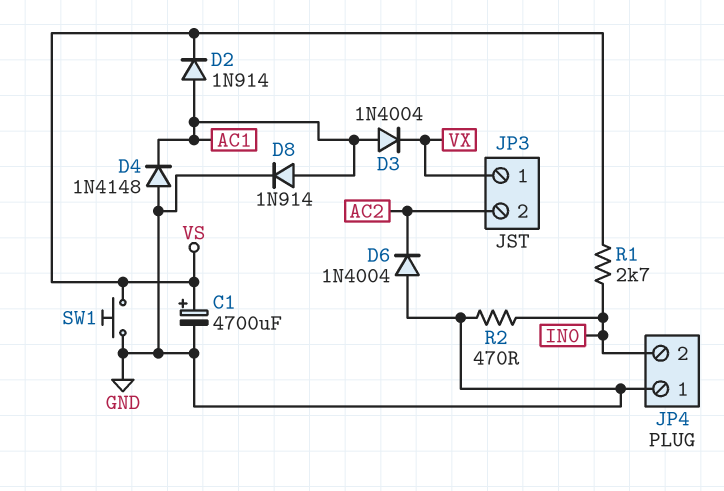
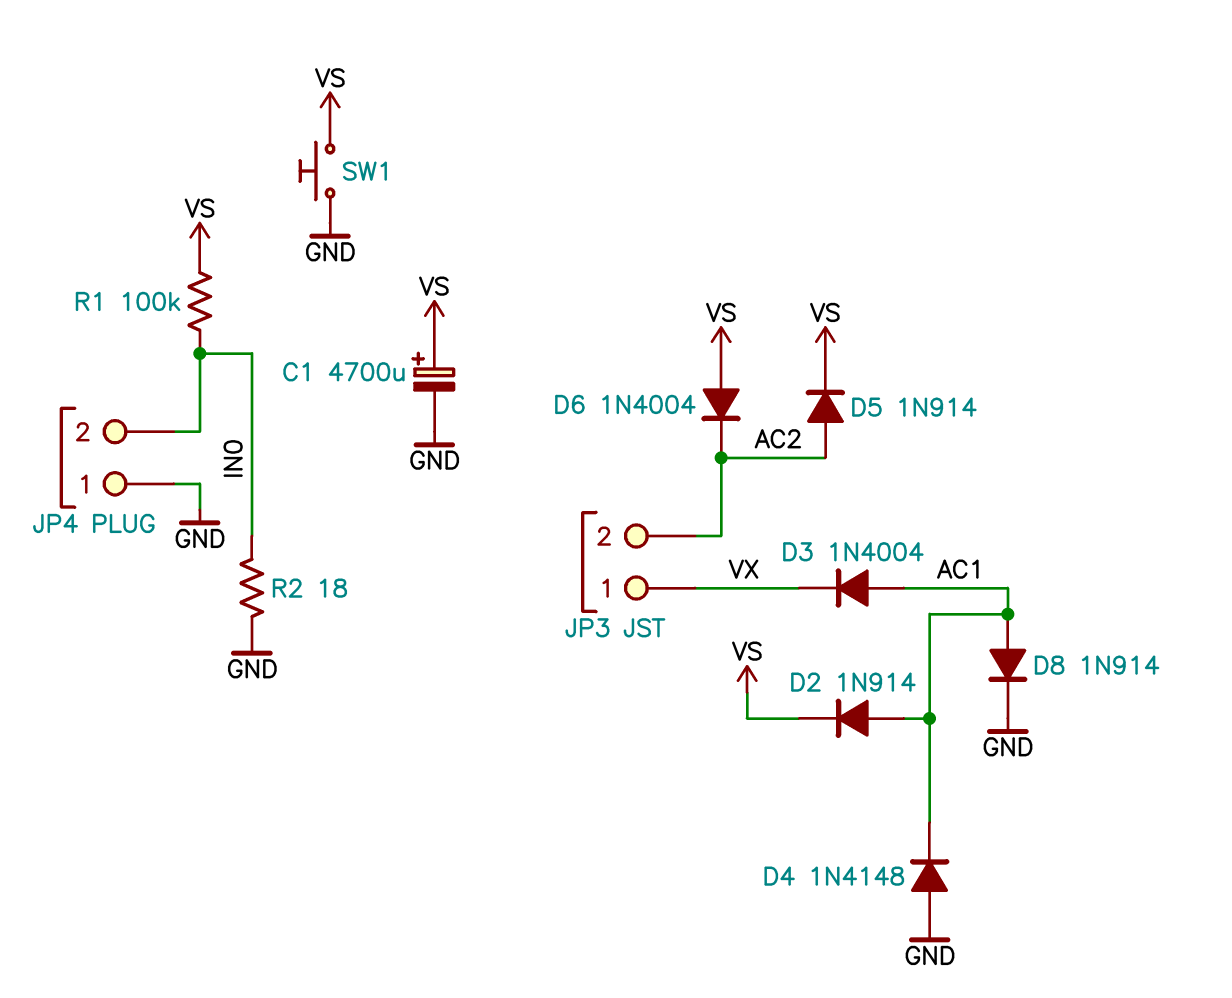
D5: none -> diode 1N914 (A AC2, K VS)
D6: diode 1N4004 (A GND, K AC2) -> diode 1N4004 (A VS, K AC2)
R1: 2.7k (IN0, VS) -> 100k (IN0, VS)
R2: 470 (GND, IN0) -> 18 (GND, IN0)

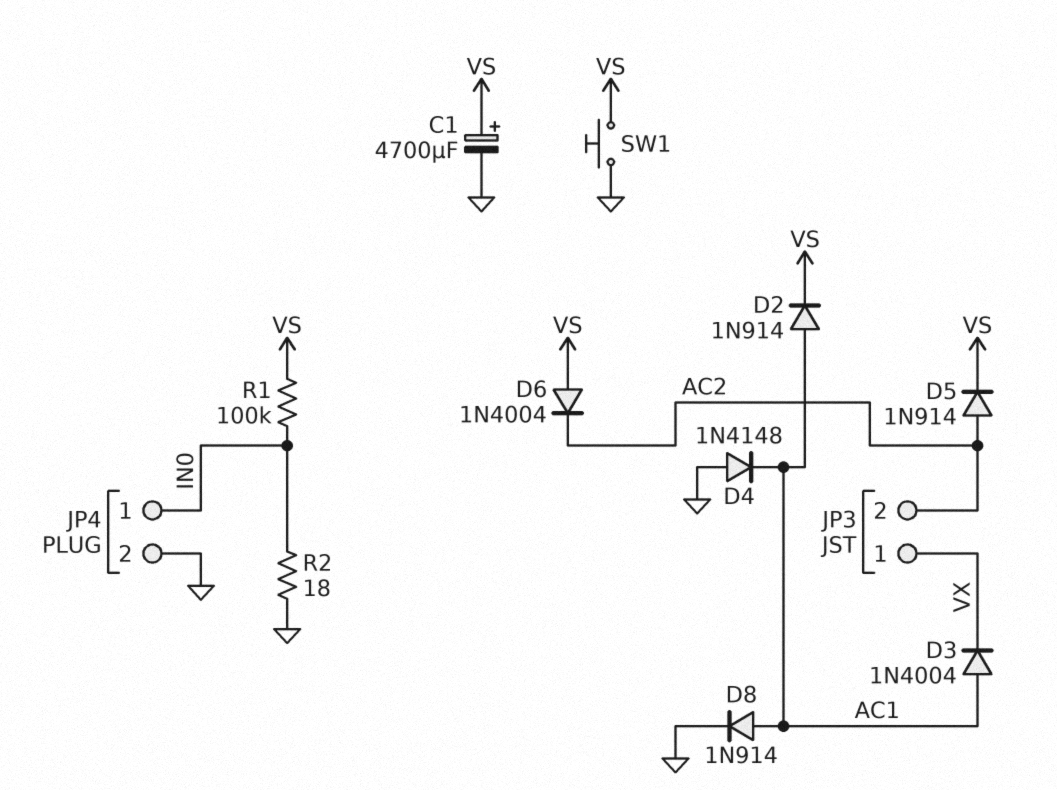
JP4 pin 1: GND -> IN0
JP4 pin 2: IN0 -> GND

